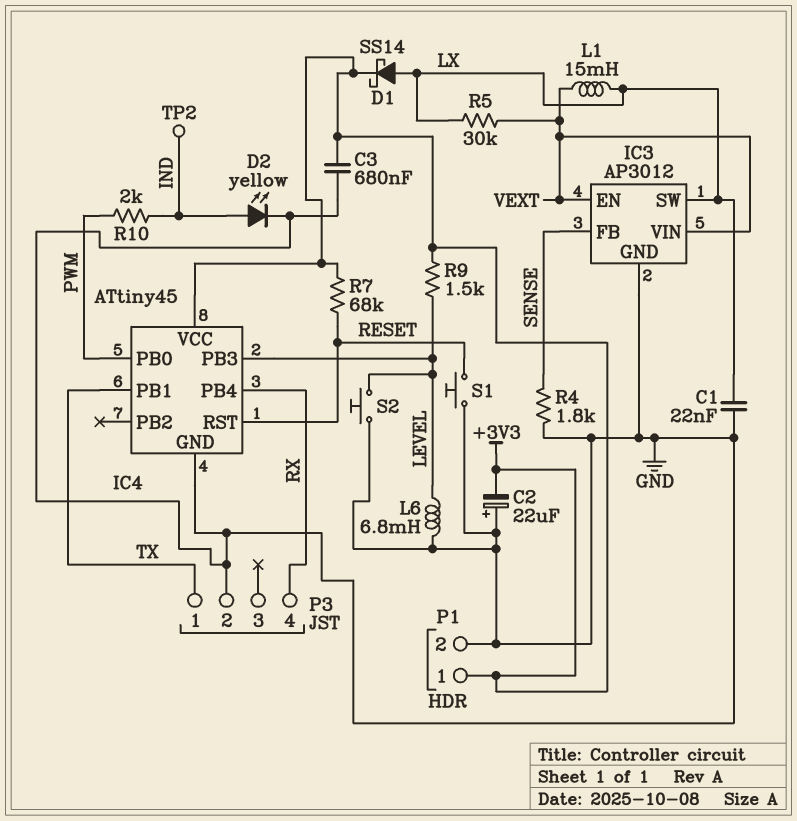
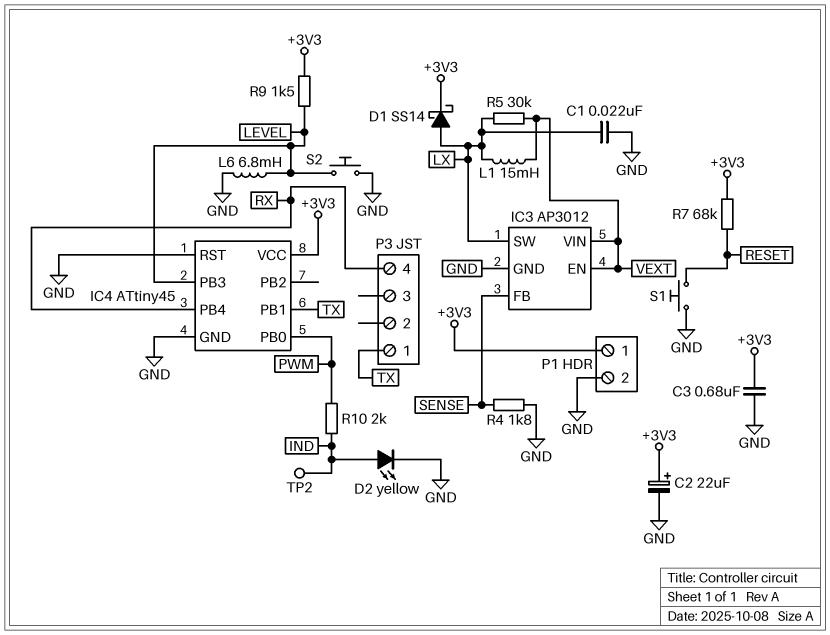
C2: 22uF (plus GND, minus +3V3) -> 22uF (plus +3V3, minus GND)
IC4 pin RST: RESET -> GND
P3 pin 2: GND -> none

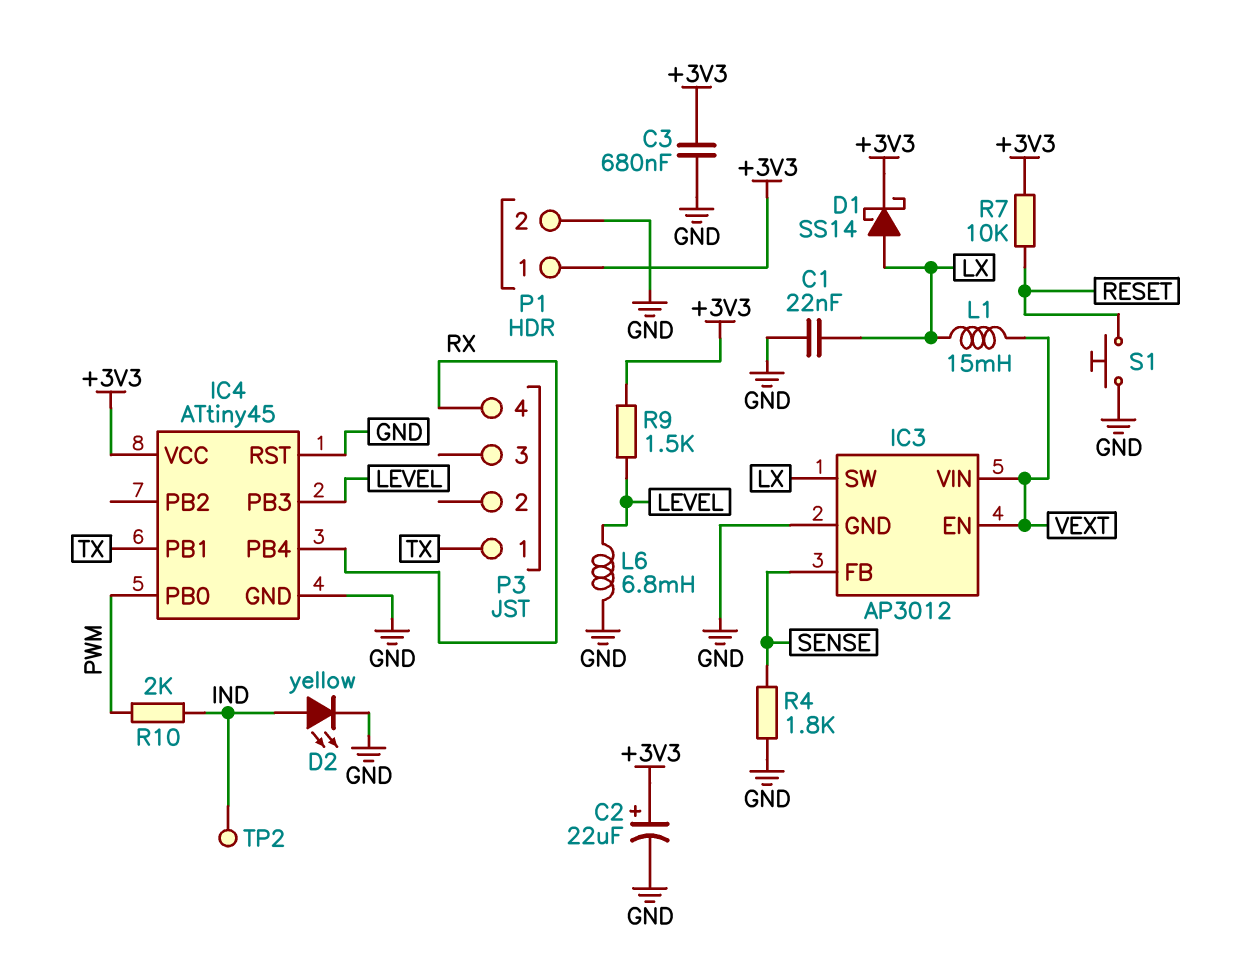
R5: 30k (LX, VEXT) -> none
R7: 68k (+3V3, RESET) -> 10k (+3V3, RESET)
S2: button (GND, LEVEL) -> none

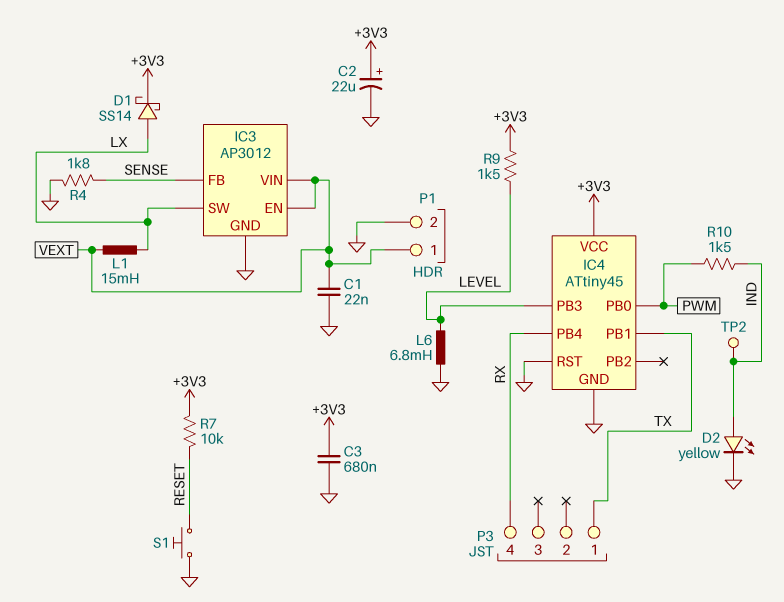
C1: 22nF (GND, LX) -> 22nF (GND, VEXT)
P1 pin 1: +3V3 -> VEXT
R10: 2k (IND, PWM) -> 1.5k (IND, PWM)

